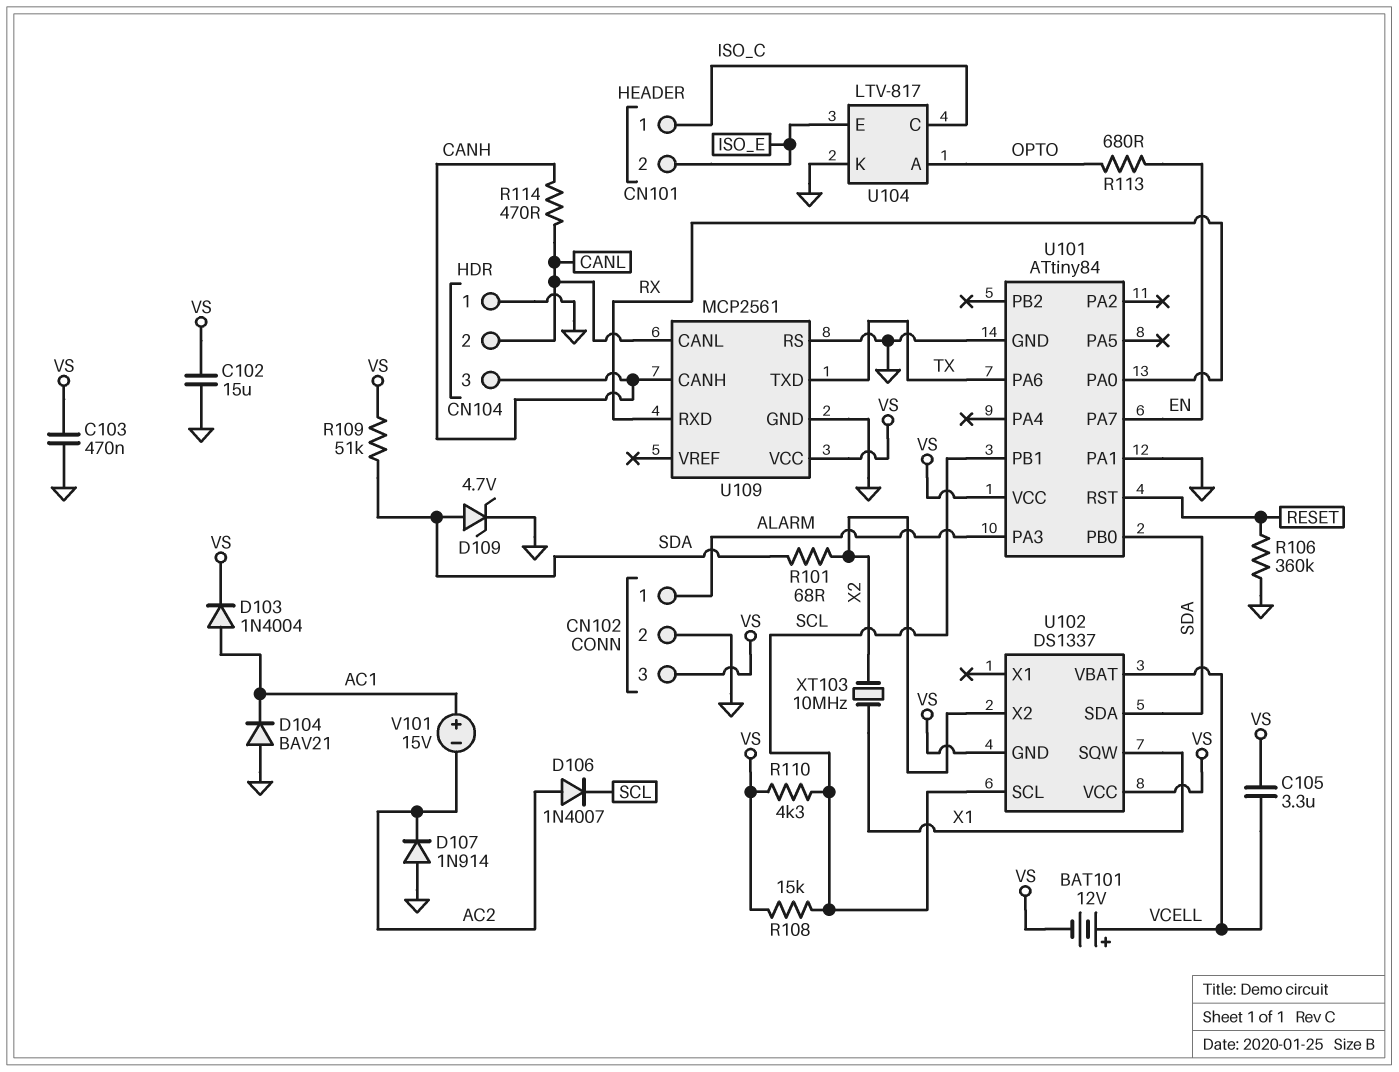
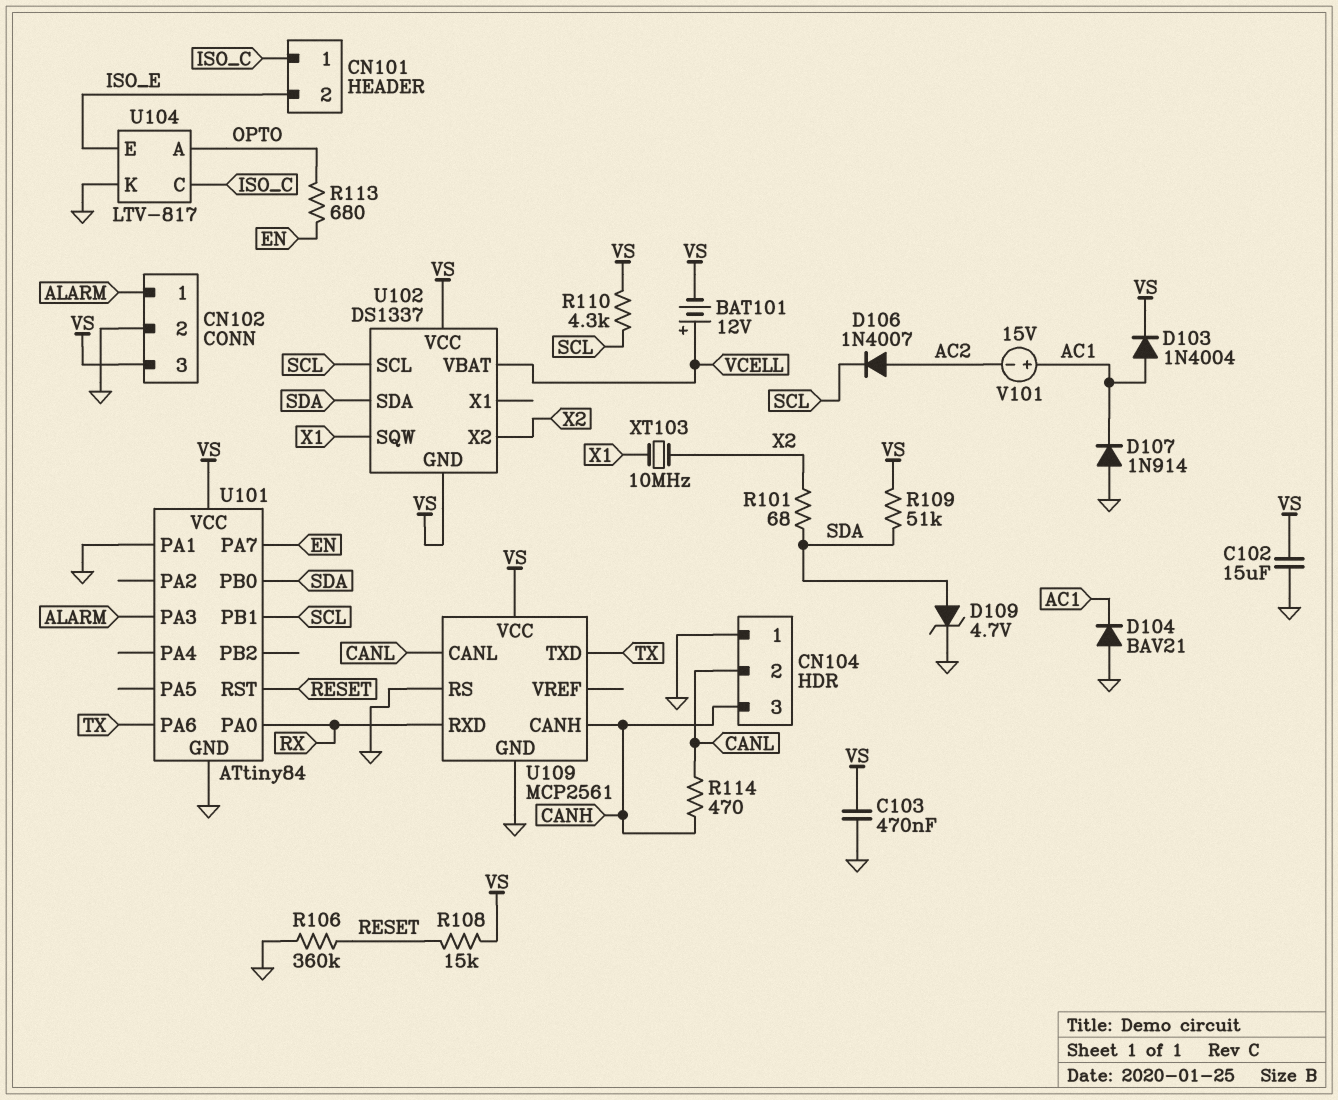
C105: 3.3uF (VCELL, VS) -> none
D107: diode 1N914 (A GND, K AC2) -> diode 1N914 (A GND, K AC1)
R108: 15k (SCL, VS) -> 15k (RESET, VS)

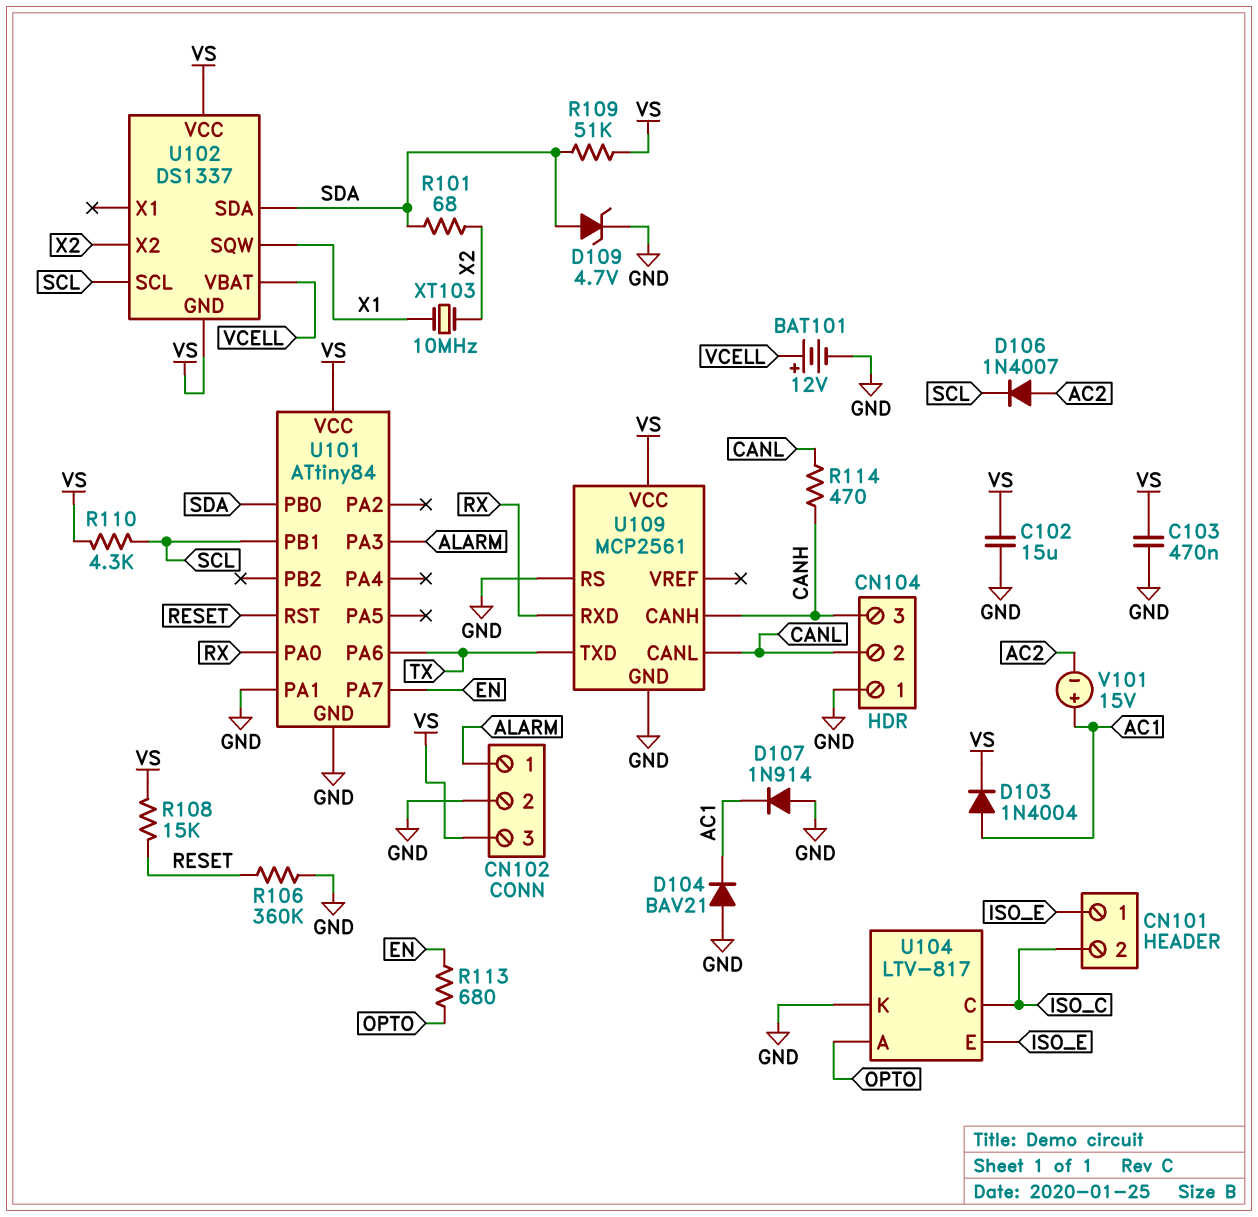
BAT101: 12V (plus VCELL, minus VS) -> 12V (plus VCELL, minus GND)
CN101 pin 1: ISO_C -> ISO_E
CN101 pin 2: ISO_E -> ISO_C

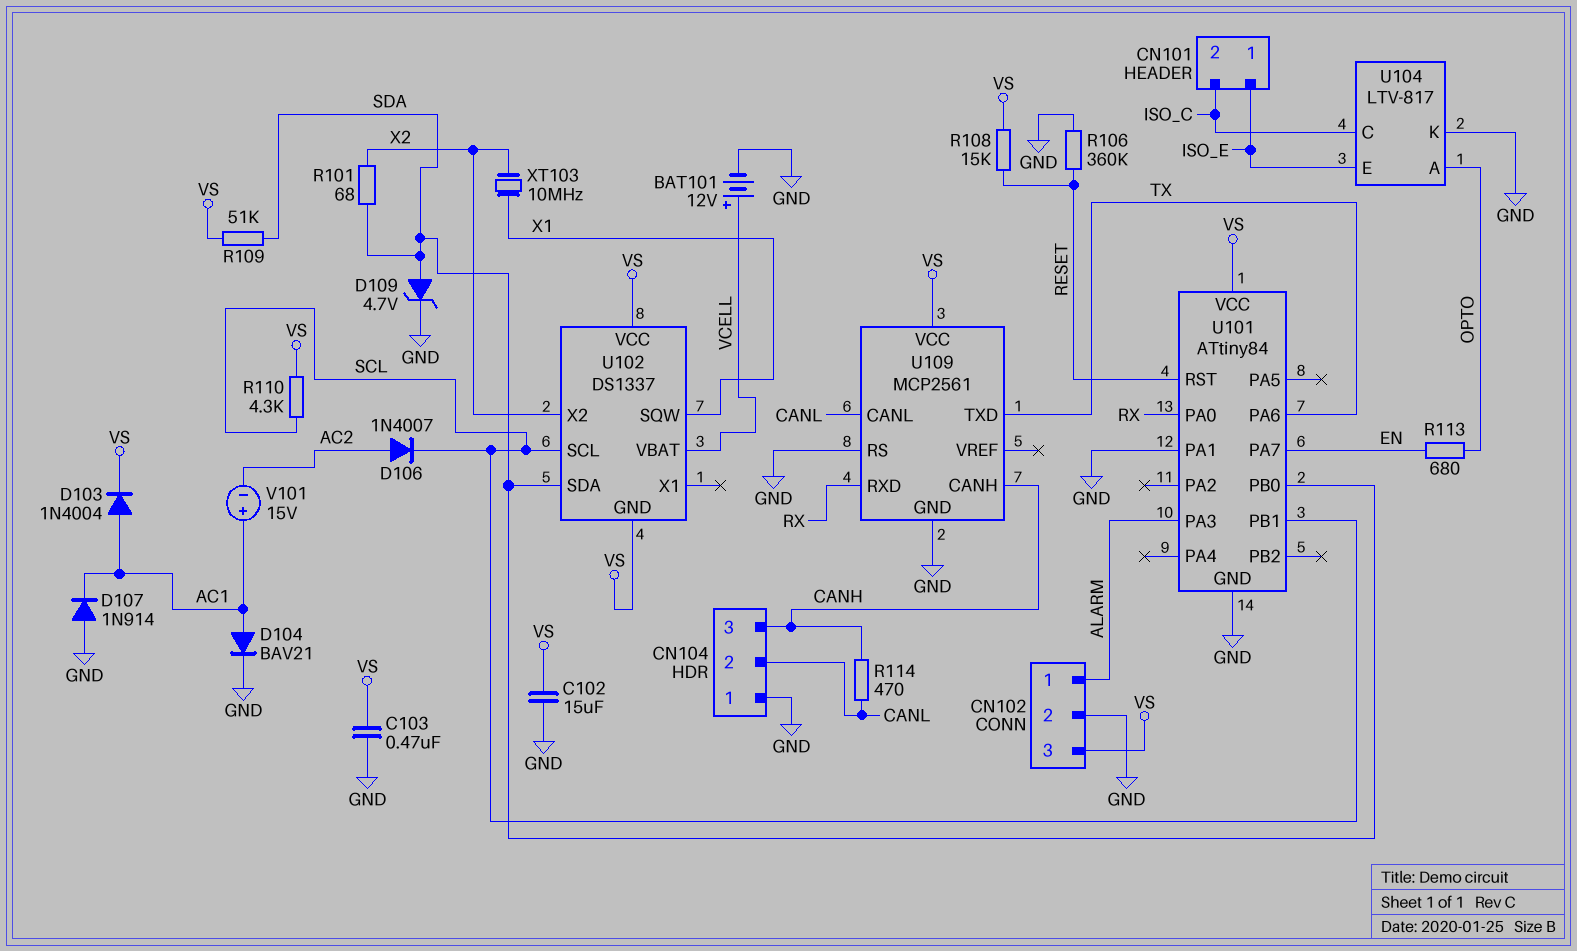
D104: diode BAV21 (A GND, K AC1) -> diode BAV21 (A AC1, K GND)

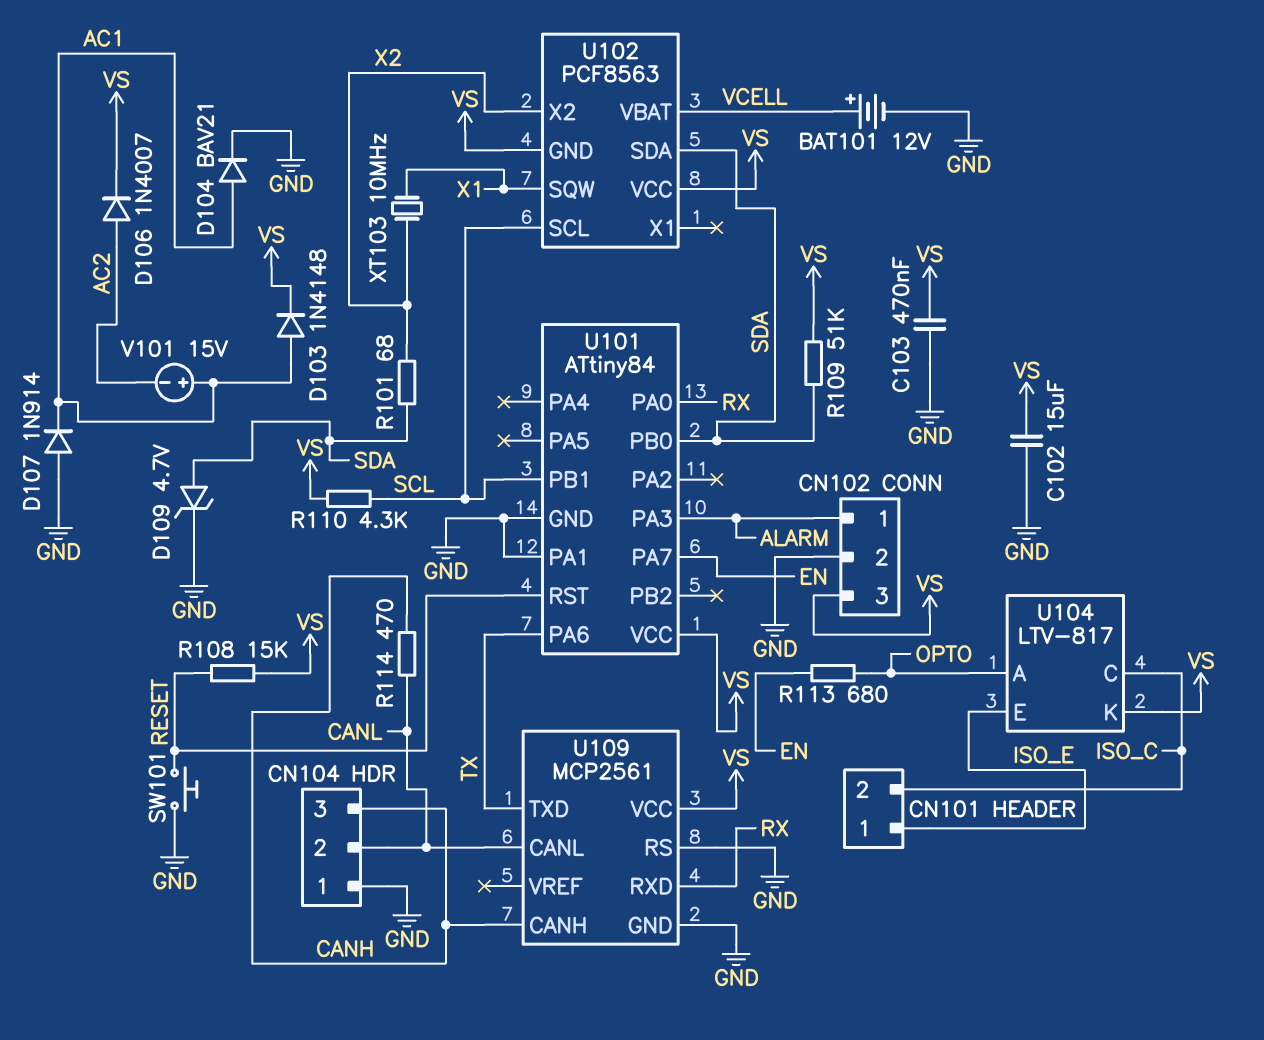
D103: diode 1N4004 (A AC1, K VS) -> diode 1N4148 (A AC1, K VS)
D106: diode 1N4007 (A AC2, K SCL) -> diode 1N4007 (A AC2, K VS)
R106: 360k (GND, RESET) -> none
SW101: none -> button (GND, RESET)
U102: DS1337 -> PCF8563
U104 pin K: GND -> VS

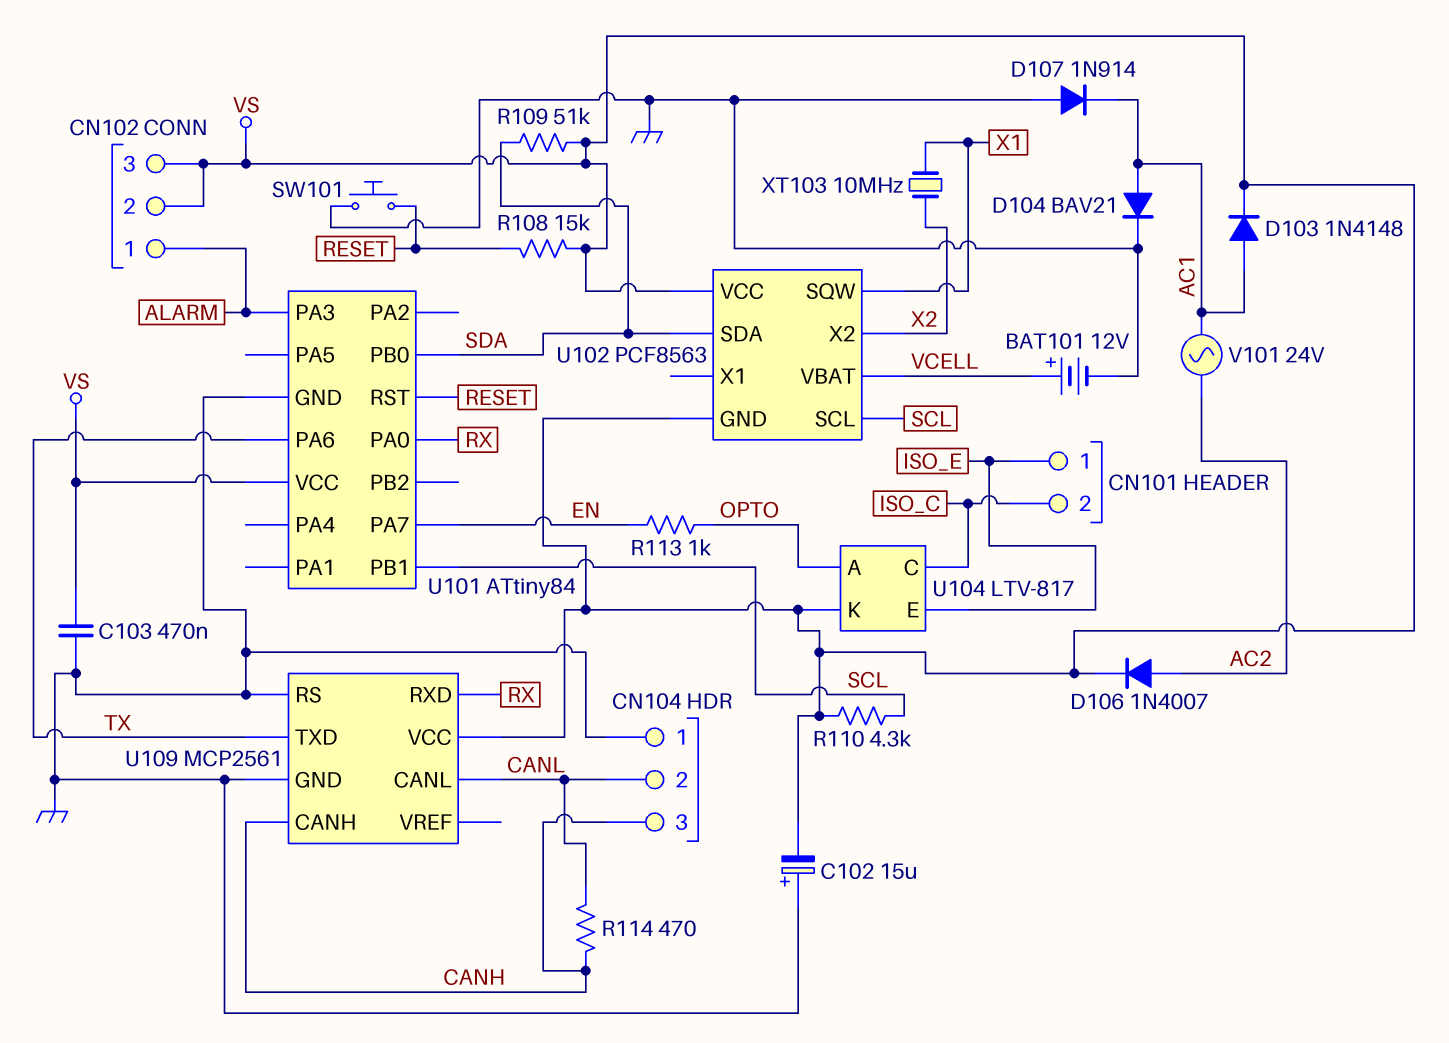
C102: 15uF (GND, VS) -> 15uF (plus GND, minus VS)
CN102 pin 2: GND -> VS
D109: zener 4.7V (A SDA, K GND) -> none
R101: 68 (SDA, X2) -> none
R113: 680 (EN, OPTO) -> 1k (EN, OPTO)
U101 pin PA1: GND -> none
V101: 15V (plus AC1, minus AC2) -> AC 24V (AC1, AC2)

